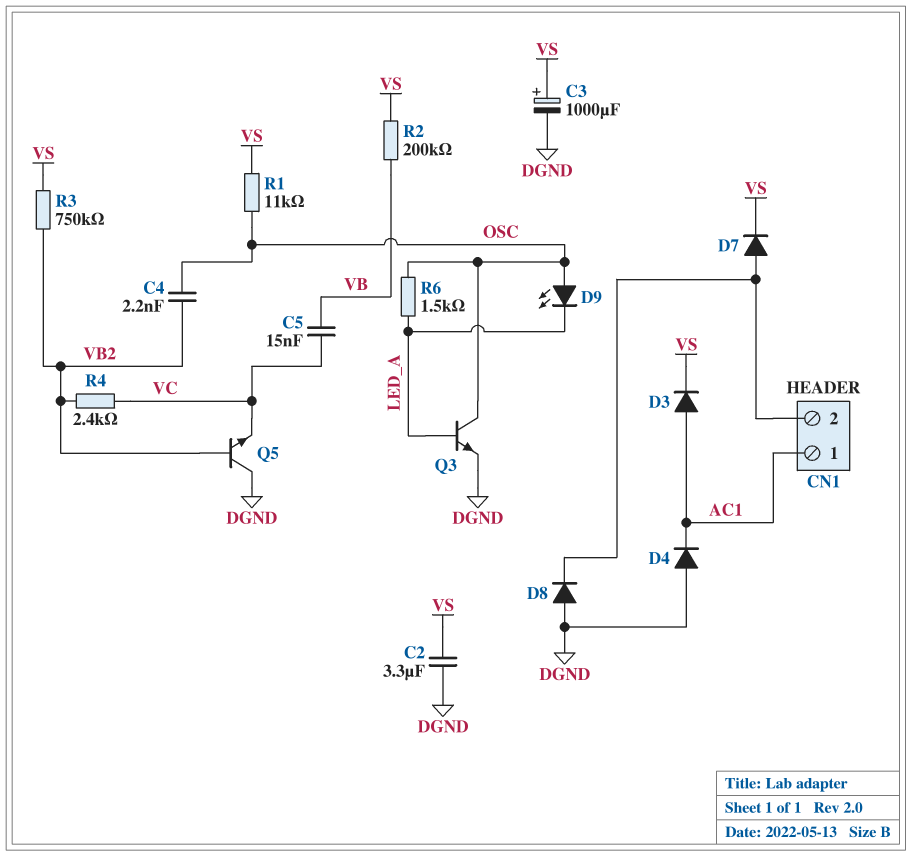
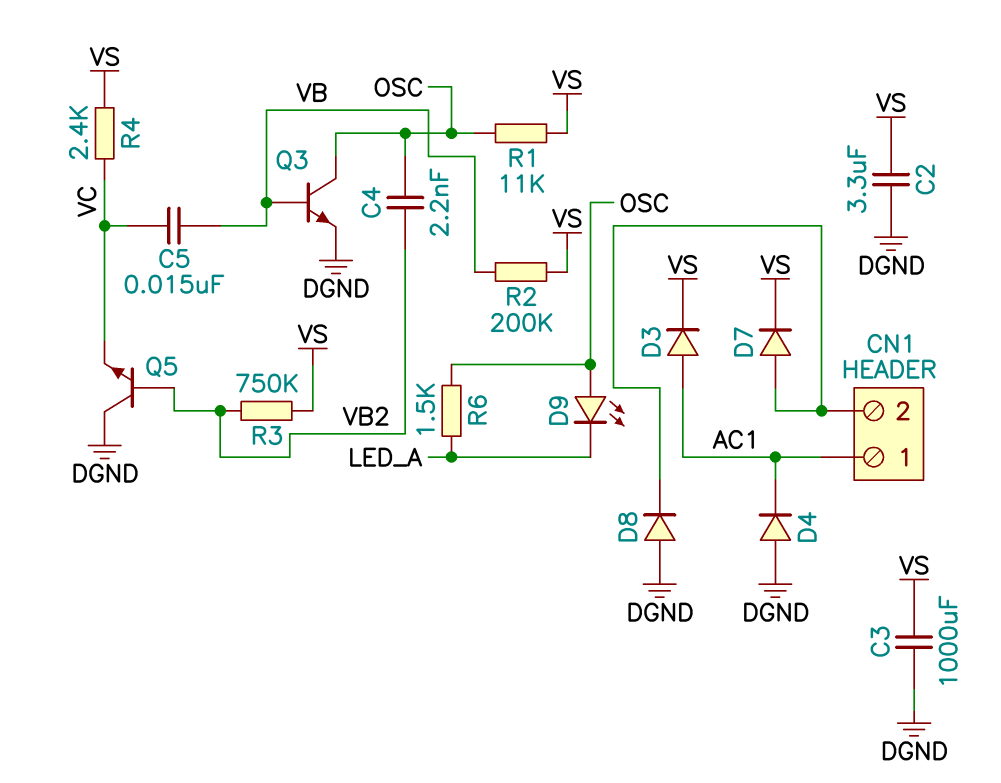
C3: 1000uF (plus VS, minus DGND) -> 1000uF (DGND, VS)
Q3: NPN (B LED_A, C OSC, E DGND) -> NPN (B VB, C OSC, E DGND)
R4: 2.4k (VB2, VC) -> 2.4k (VC, VS)

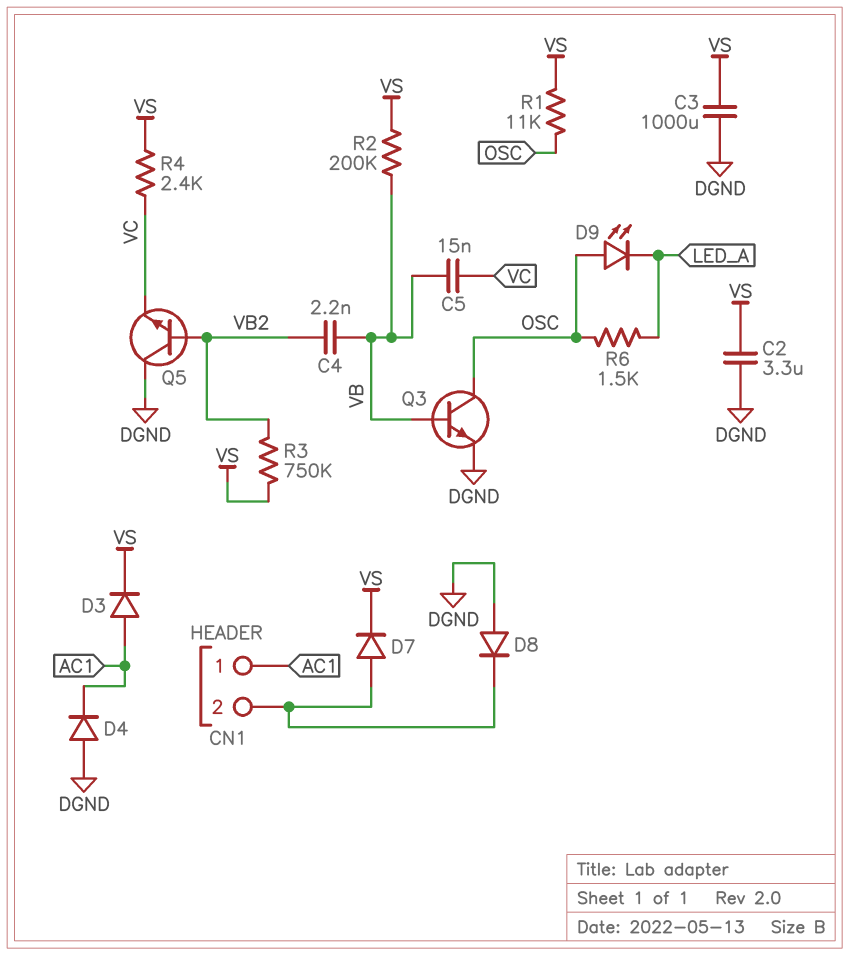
C4: 2.2nF (OSC, VB2) -> 2.2nF (VB, VB2)

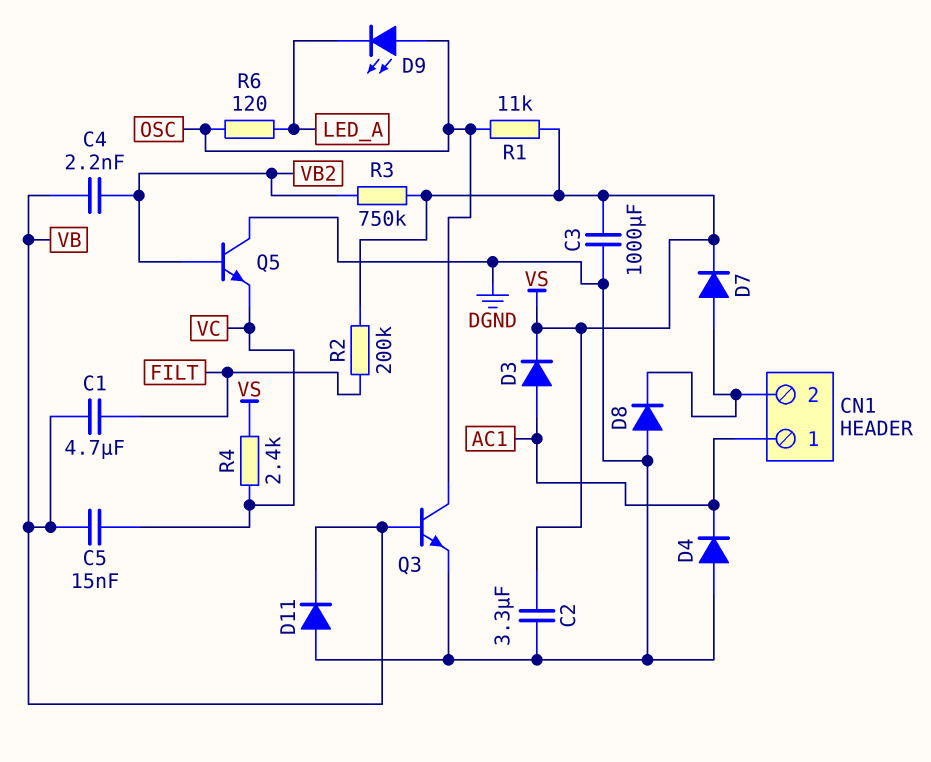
C1: none -> 4.7uF (FILT, VB)
D11: none -> diode (A DGND, K VB)
R2: 200k (VB, VS) -> 200k (FILT, VS)
R6: 1.5k (LED_A, OSC) -> 120 (LED_A, OSC)

